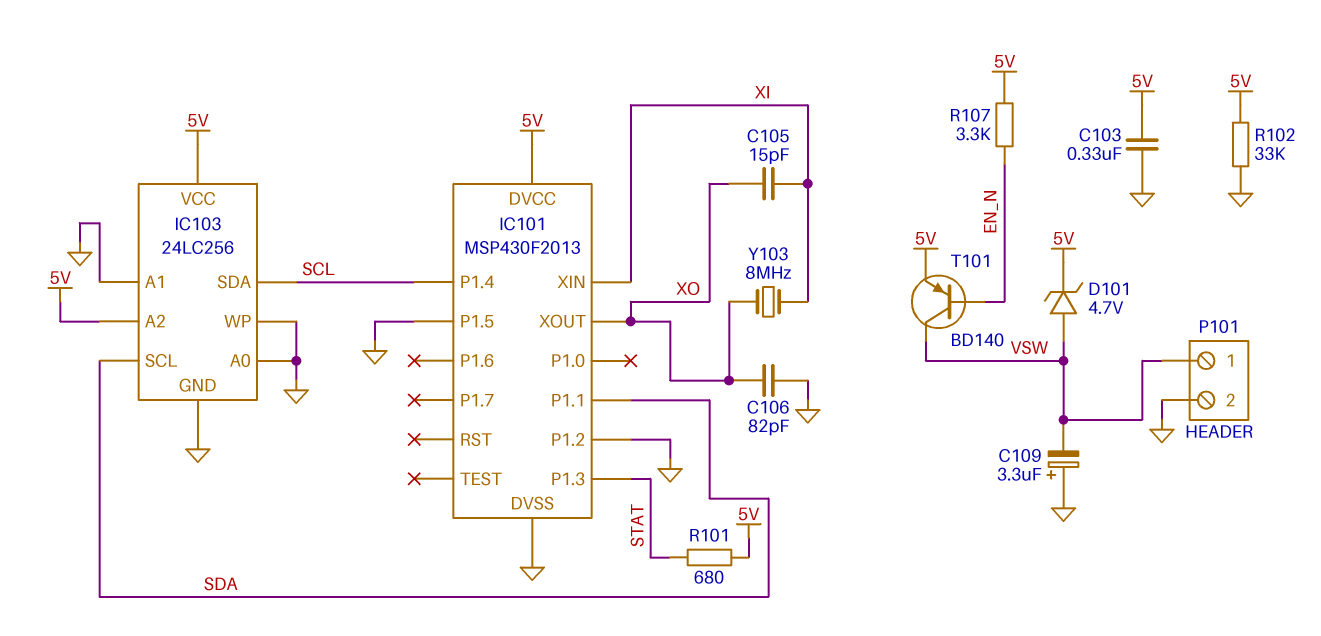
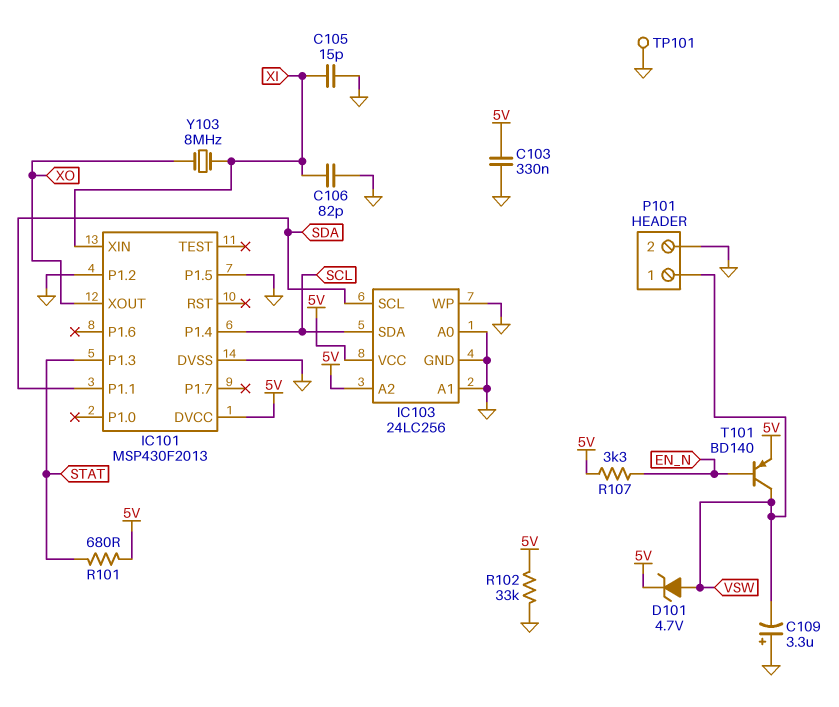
C105: 15pF (XI, XO) -> 15pF (GND, XI)
C106: 82pF (GND, XO) -> 82pF (GND, XI)
TP101: none -> test point (GND)

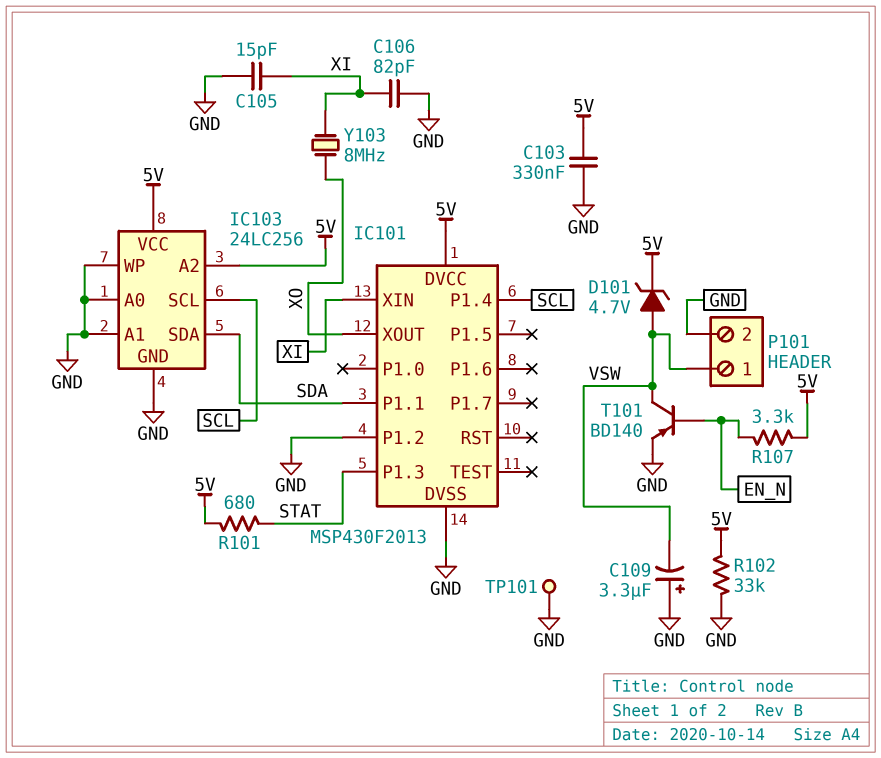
IC101 pin P1.5: GND -> none
IC103 pin SCL: SDA -> SCL
IC103 pin SDA: SCL -> SDA
T101: PNP BD140 (B EN_N, C VSW, E 5V) -> PNP BD140 (B EN_N, C VSW, E GND)

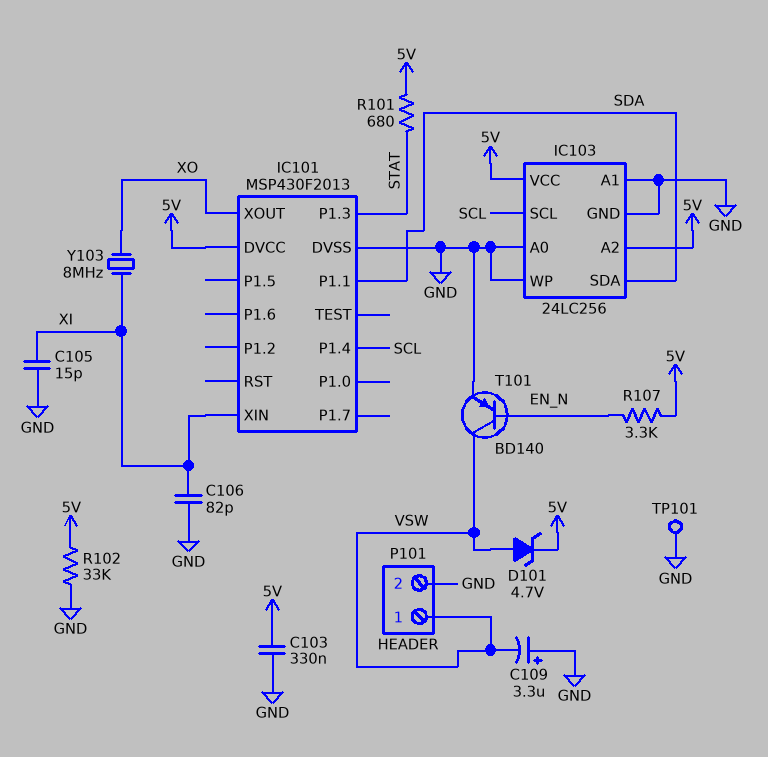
IC101 pin P1.2: GND -> none

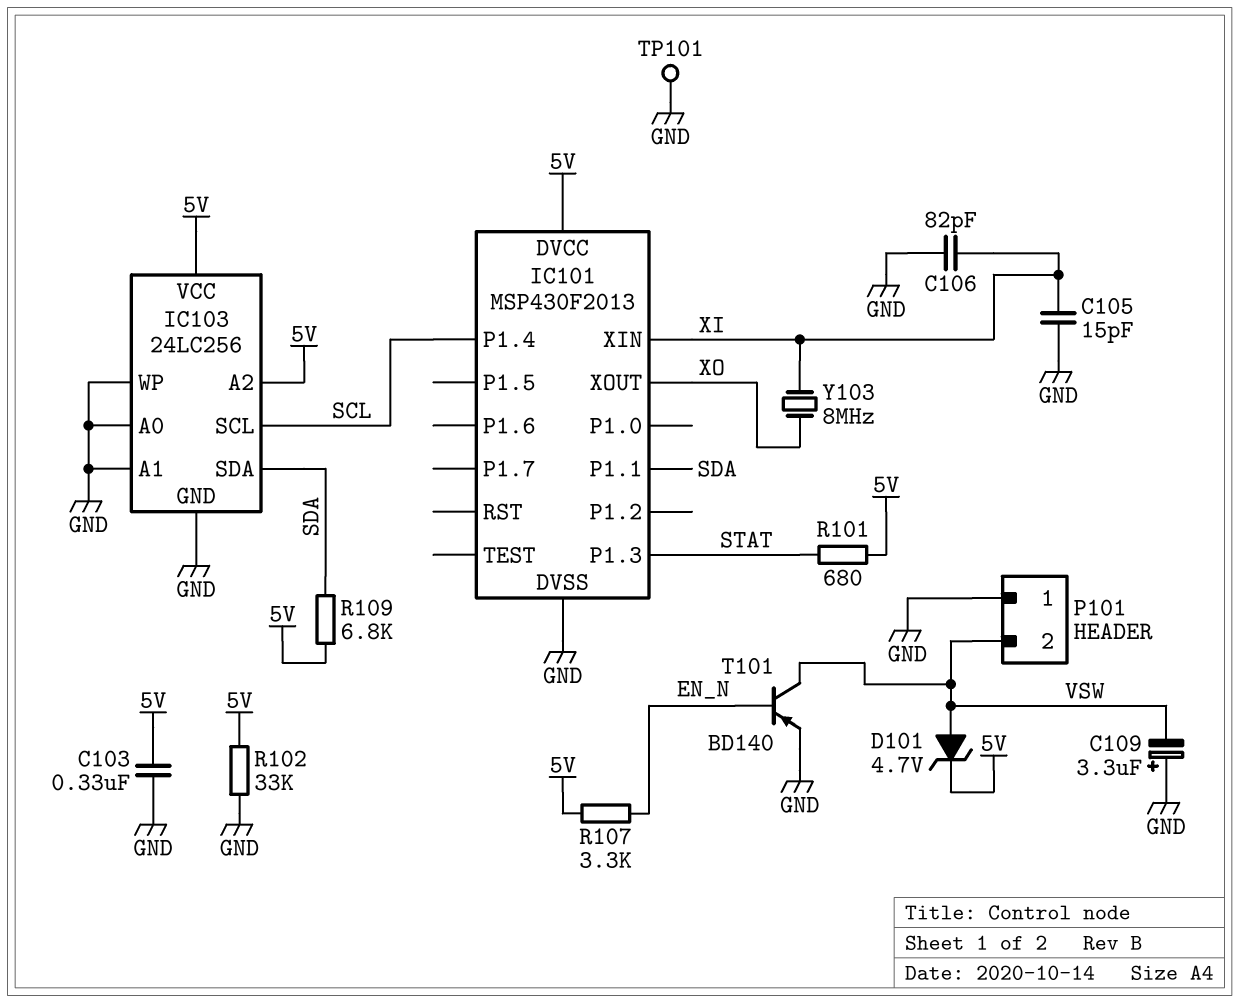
P101 pin 1: VSW -> GND
P101 pin 2: GND -> VSW
R109: none -> 6.8k (5V, SDA)

